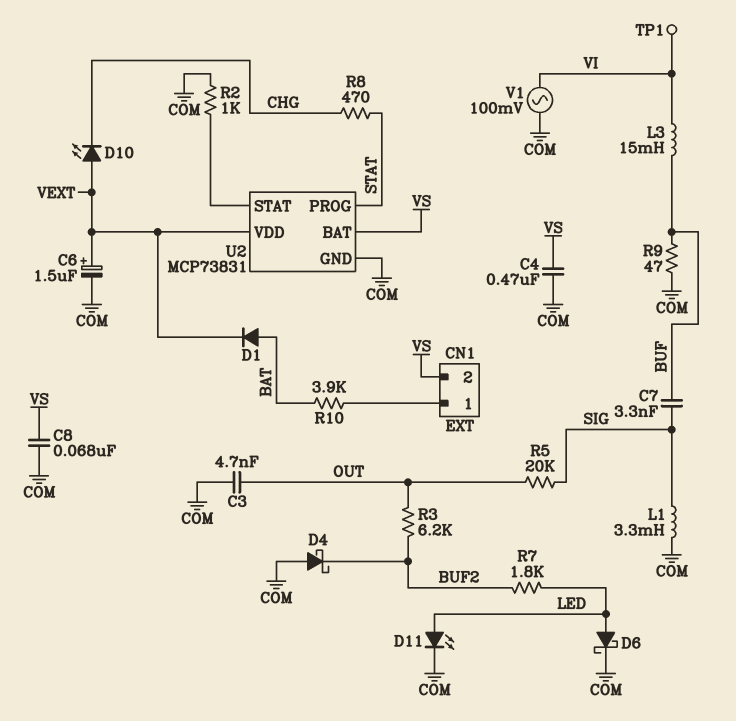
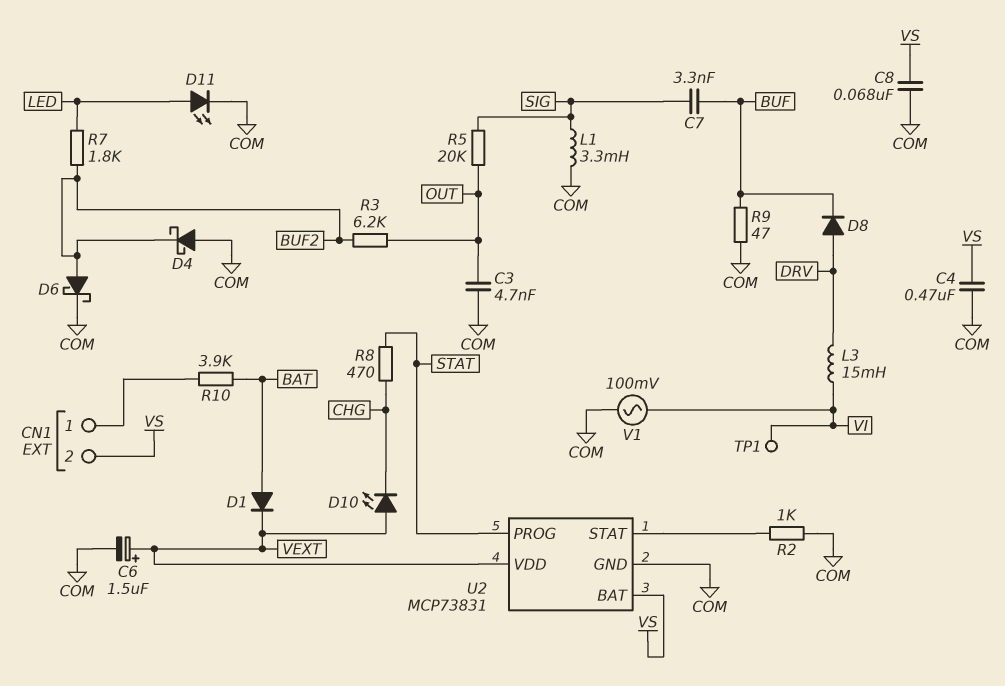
D6: schottky (A LED, K COM) -> schottky (A BUF2, K COM)
D8: none -> diode (A DRV, K BUF)
L3: 15mH (BUF, VI) -> 15mH (DRV, VI)

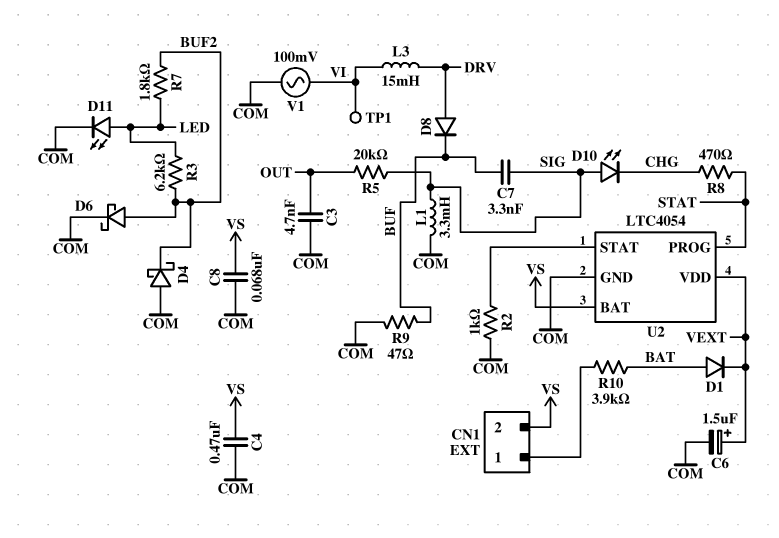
D10: LED (A VEXT, K CHG) -> LED (A SIG, K CHG)
R3: 6.2k (BUF2, OUT) -> 6.2k (BUF2, LED)
U2: MCP73831 -> LTC4054

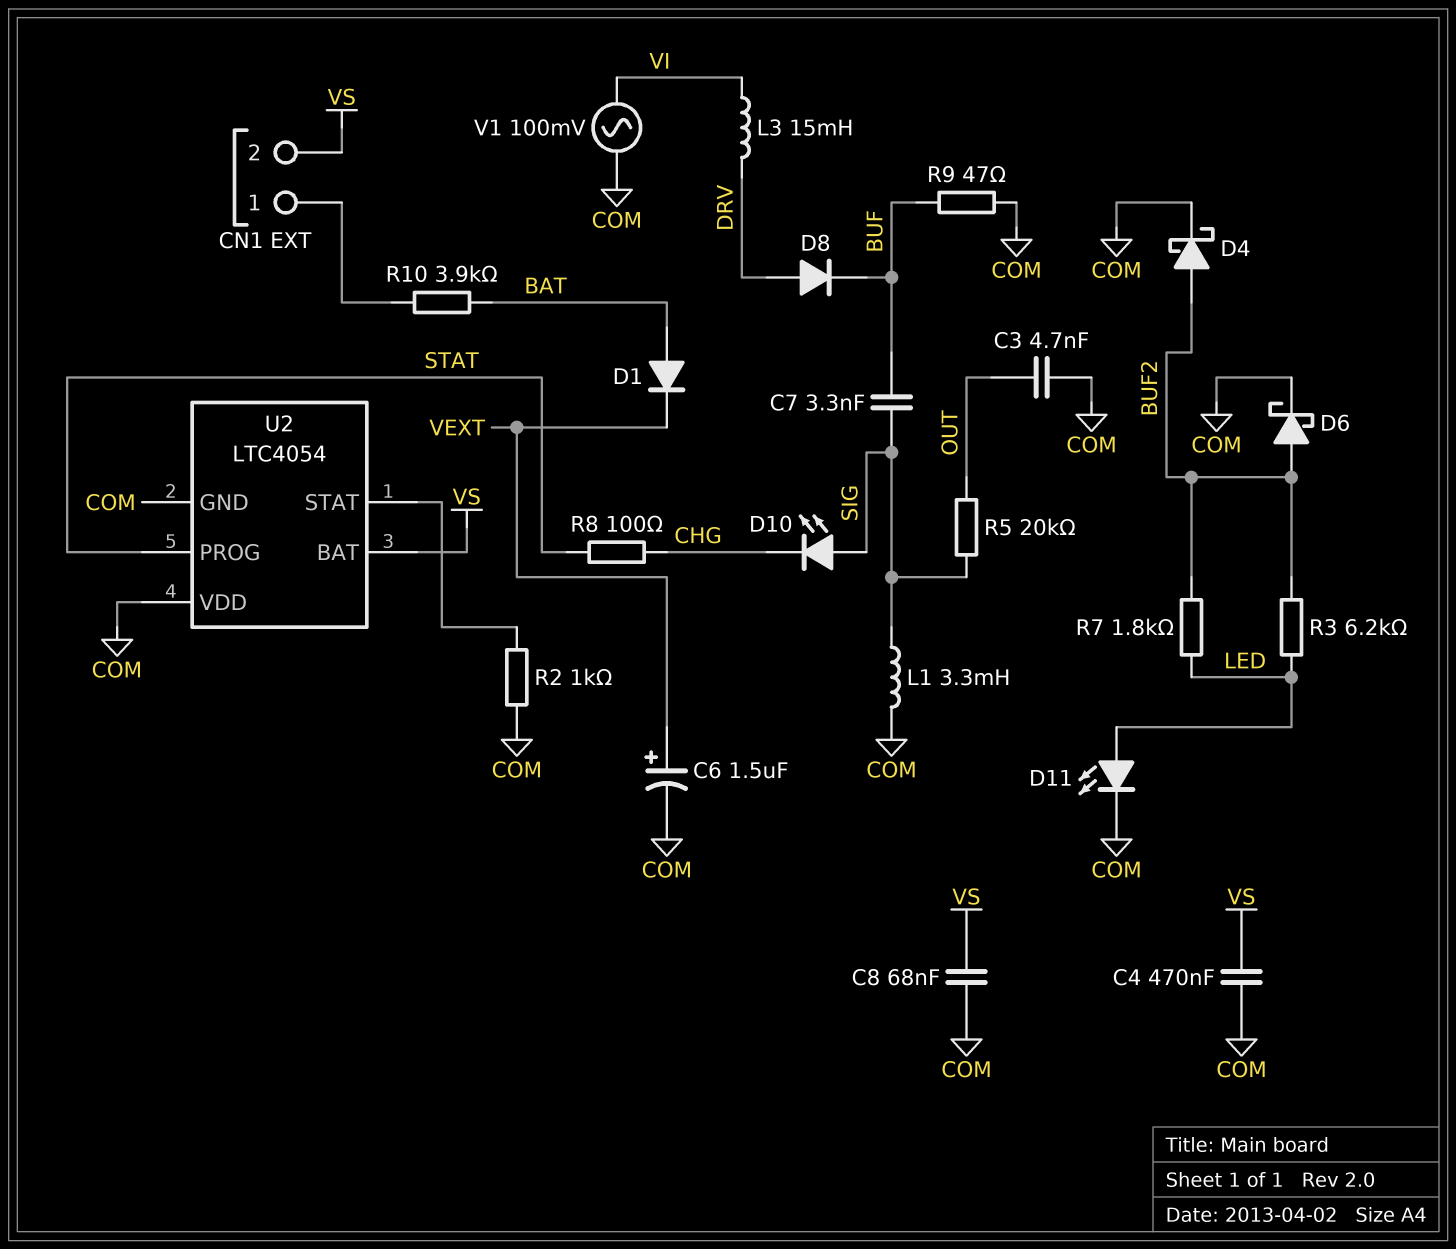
D4: schottky (A COM, K BUF2) -> schottky (A BUF2, K COM)
R8: 470 (CHG, STAT) -> 100 (CHG, STAT)
TP1: test point (VI) -> none
U2 pin VDD: VEXT -> COM

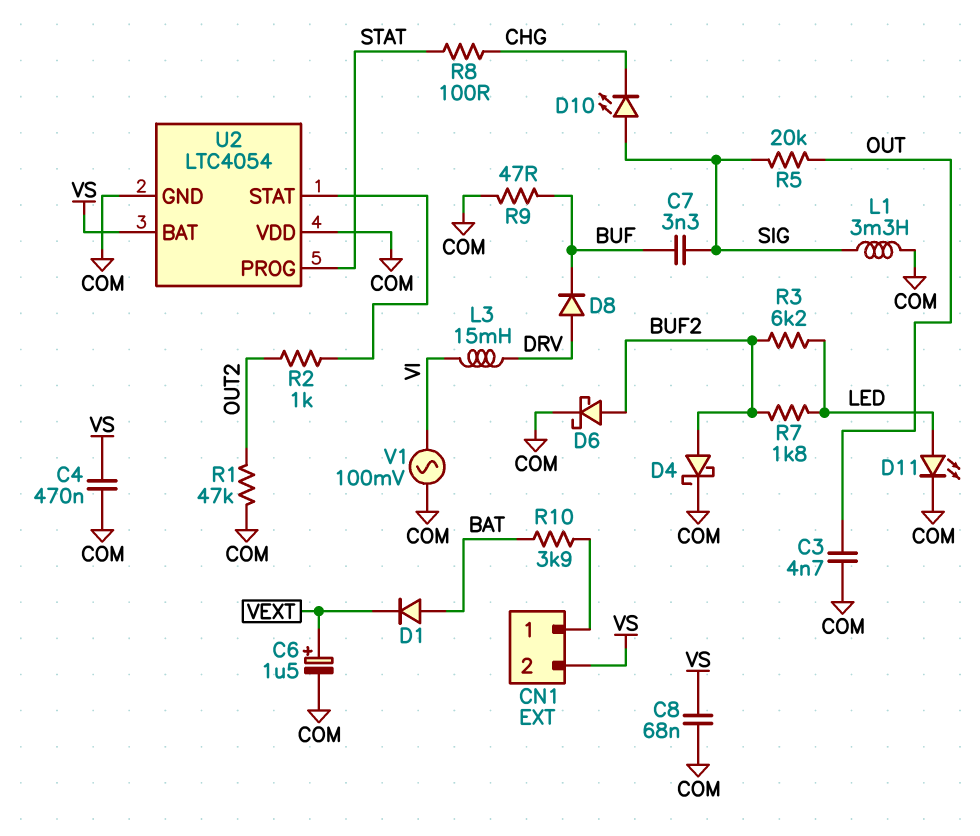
R1: none -> 47k (COM, OUT2)
R2: 1k (COM, U2/STAT) -> 1k (OUT2, U2/STAT)

